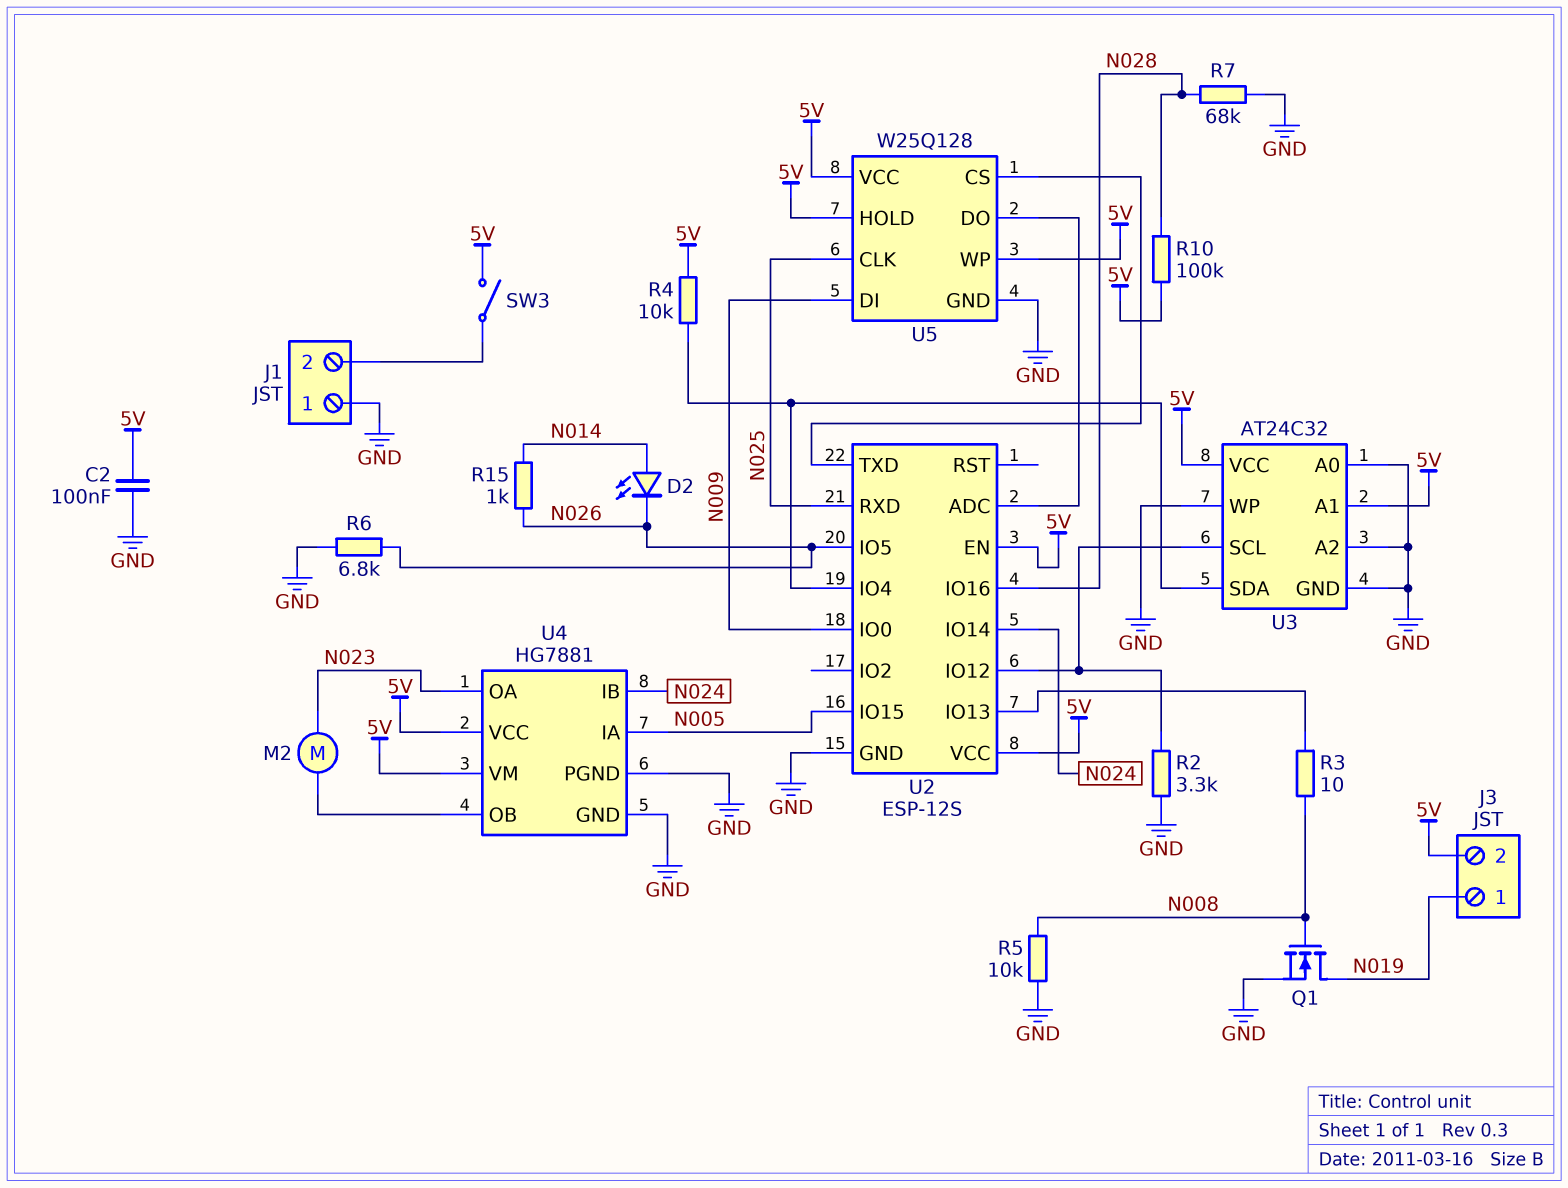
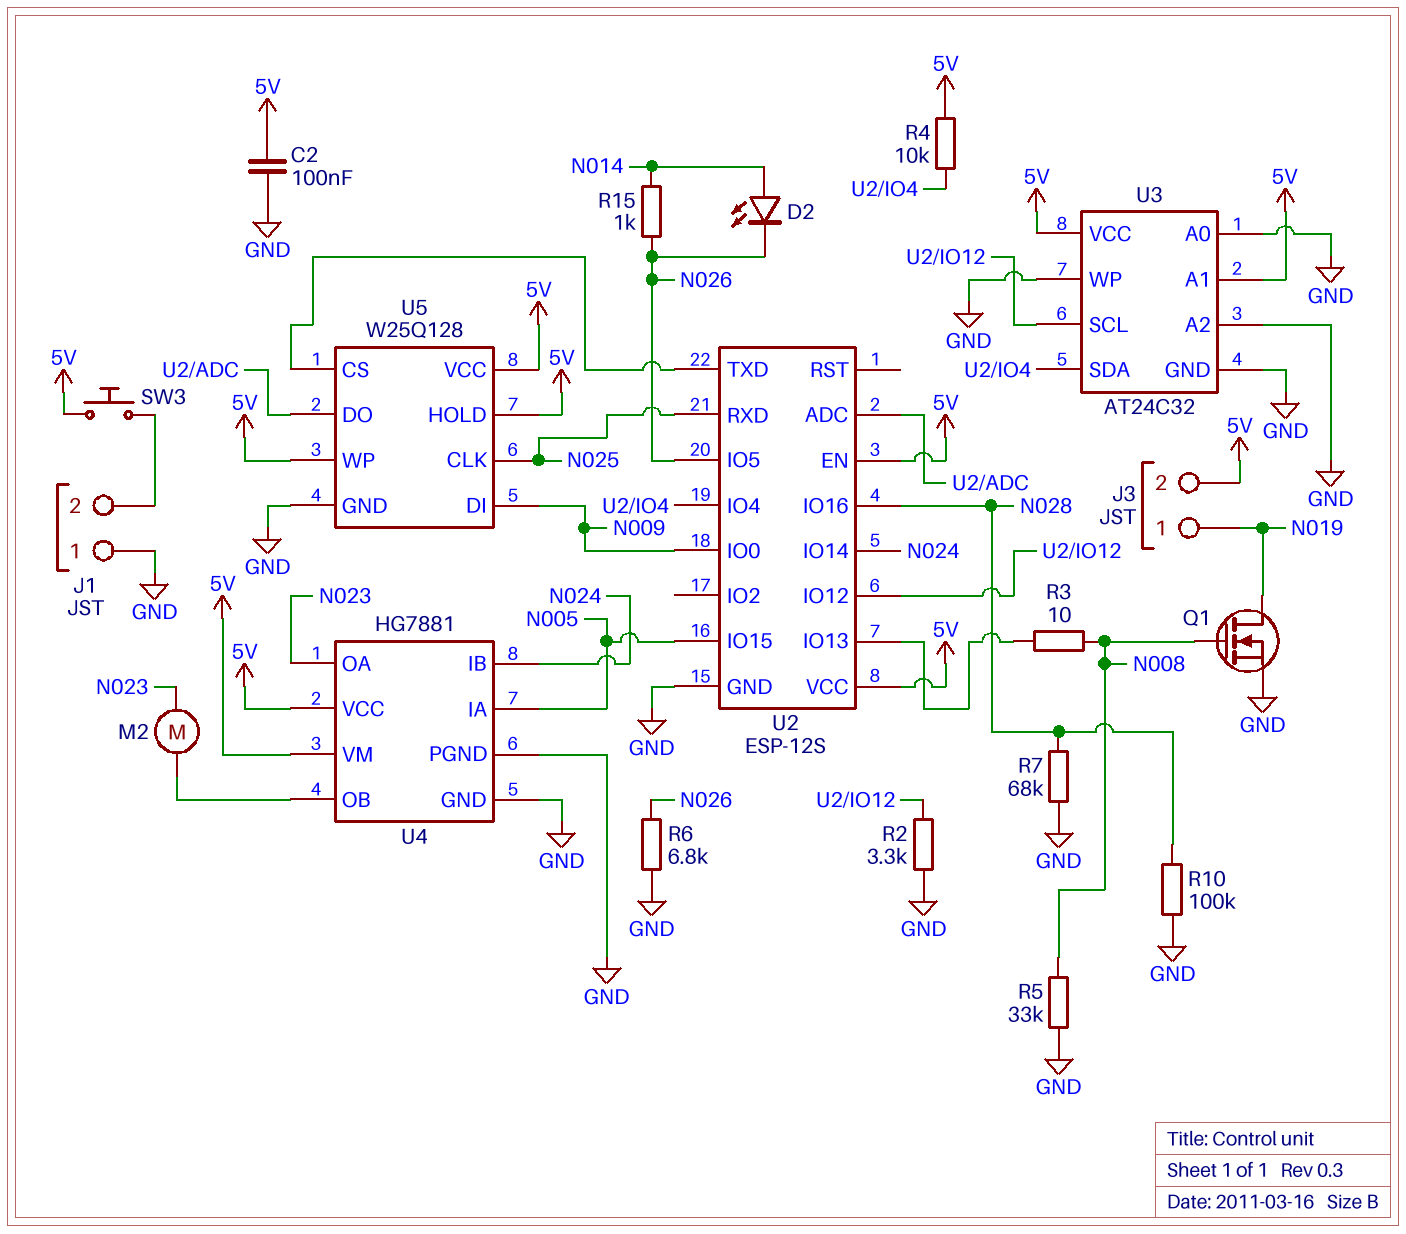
R5: 10k (GND, N008) -> 33k (GND, N008)
R10: 100k (5V, N028) -> 100k (GND, N028)
SW3: switch (5V, J1/2) -> button (5V, J1/2)

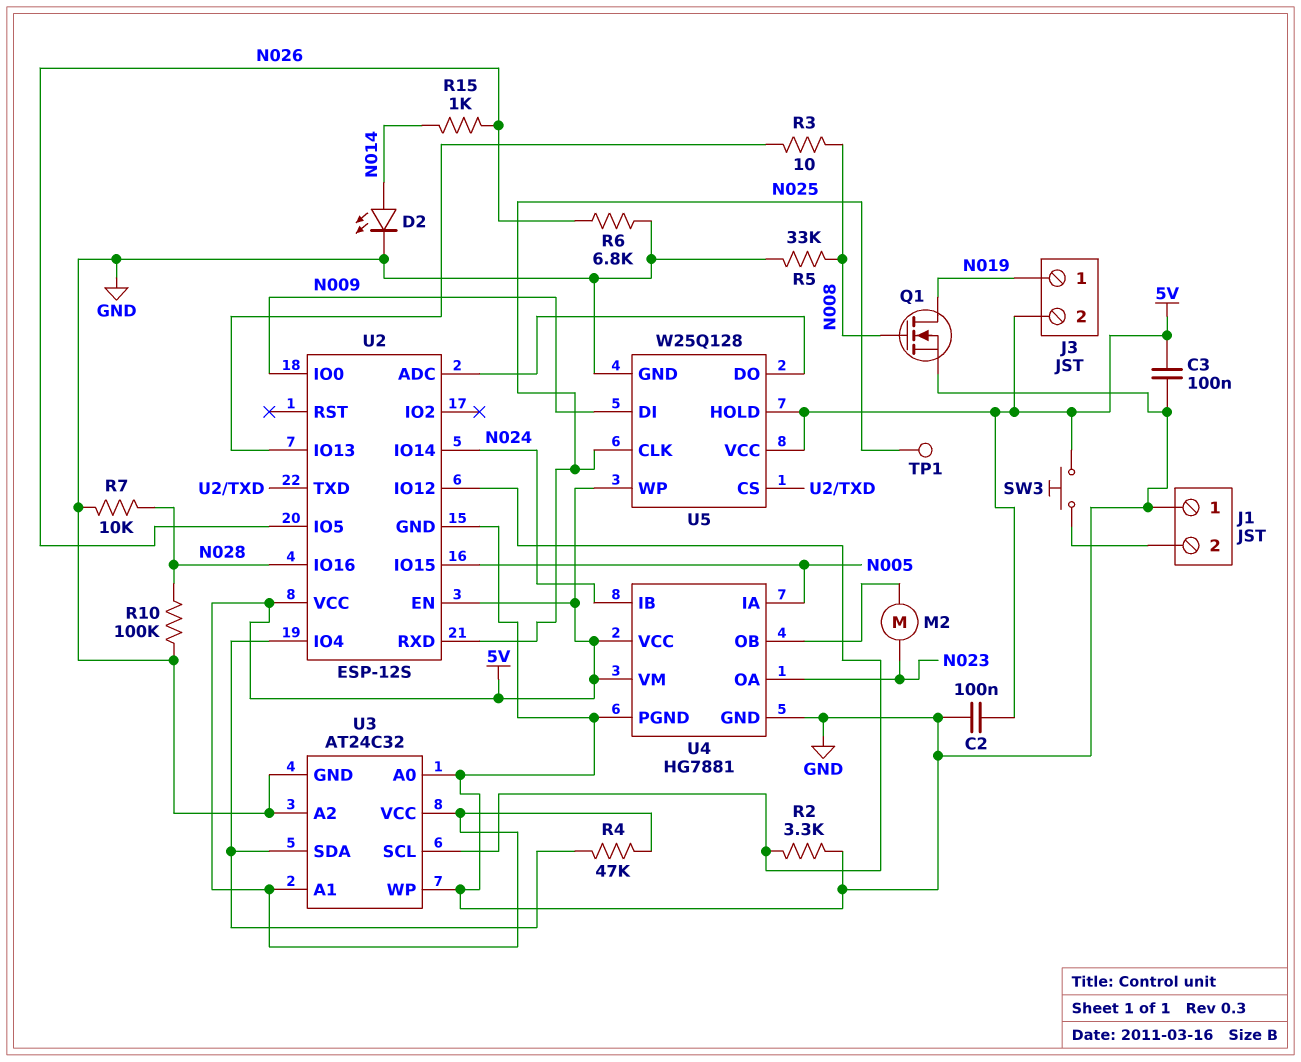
C3: none -> 100nF (5V, GND)
D2: LED (A N014, K N026) -> LED (A N014, K GND)
R4: 10k (5V, U2/IO4) -> 47k (5V, U2/IO4)
R7: 68k (GND, N028) -> 10k (GND, N028)
TP1: none -> test point (N025)

